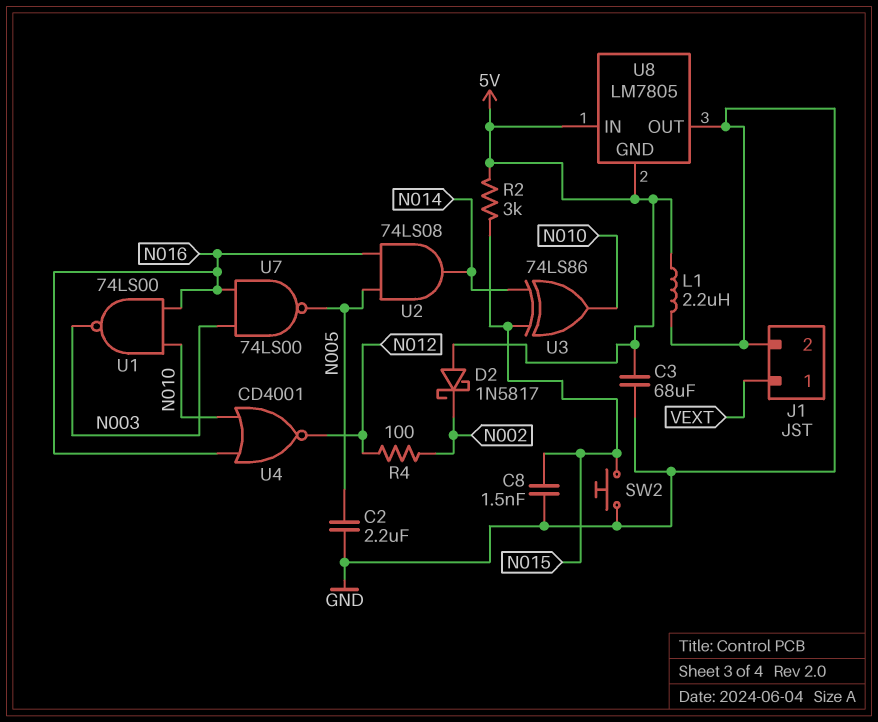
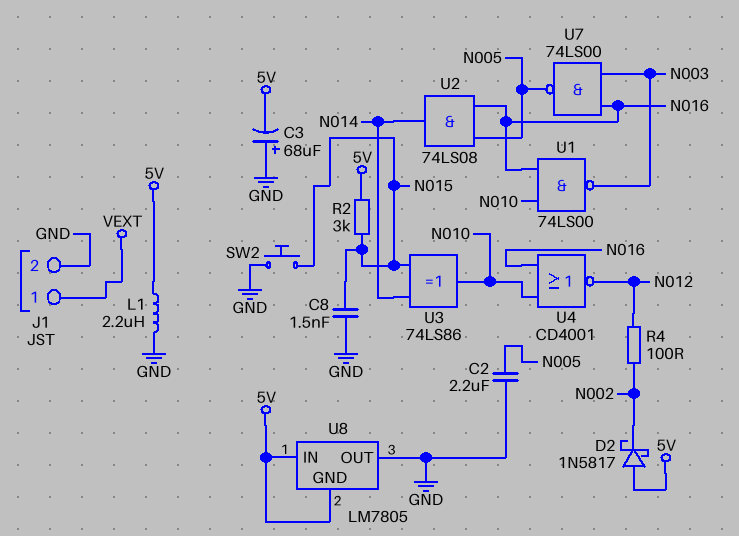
C3: 68uF (5V, GND) -> 68uF (plus GND, minus 5V)

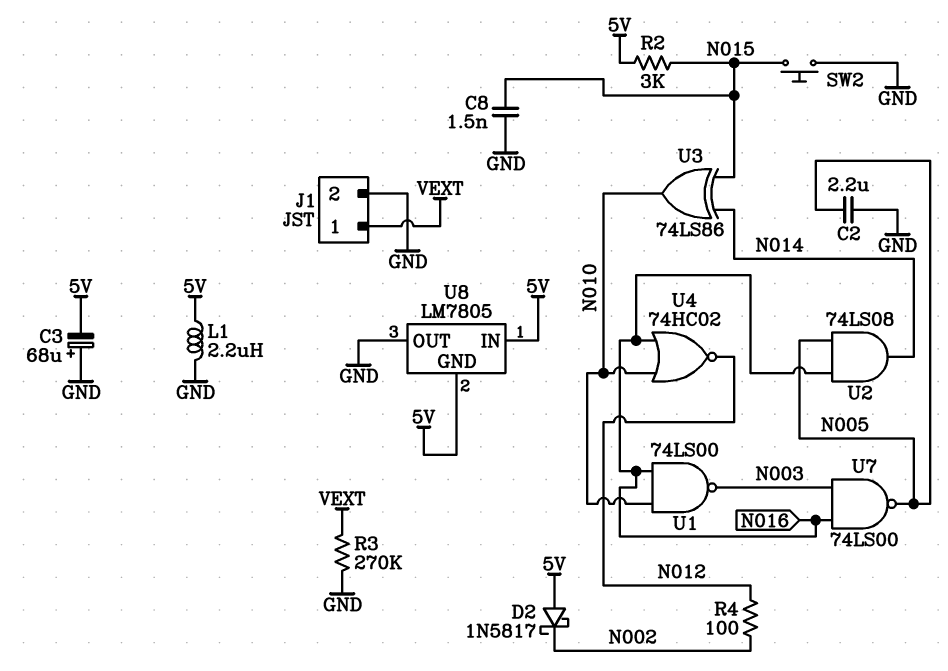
R3: none -> 270k (GND, VEXT)
U4: NOR CD4001 (in N010, in N016, out N012) -> NOR 74HC02 (in N010, in N016, out N012)

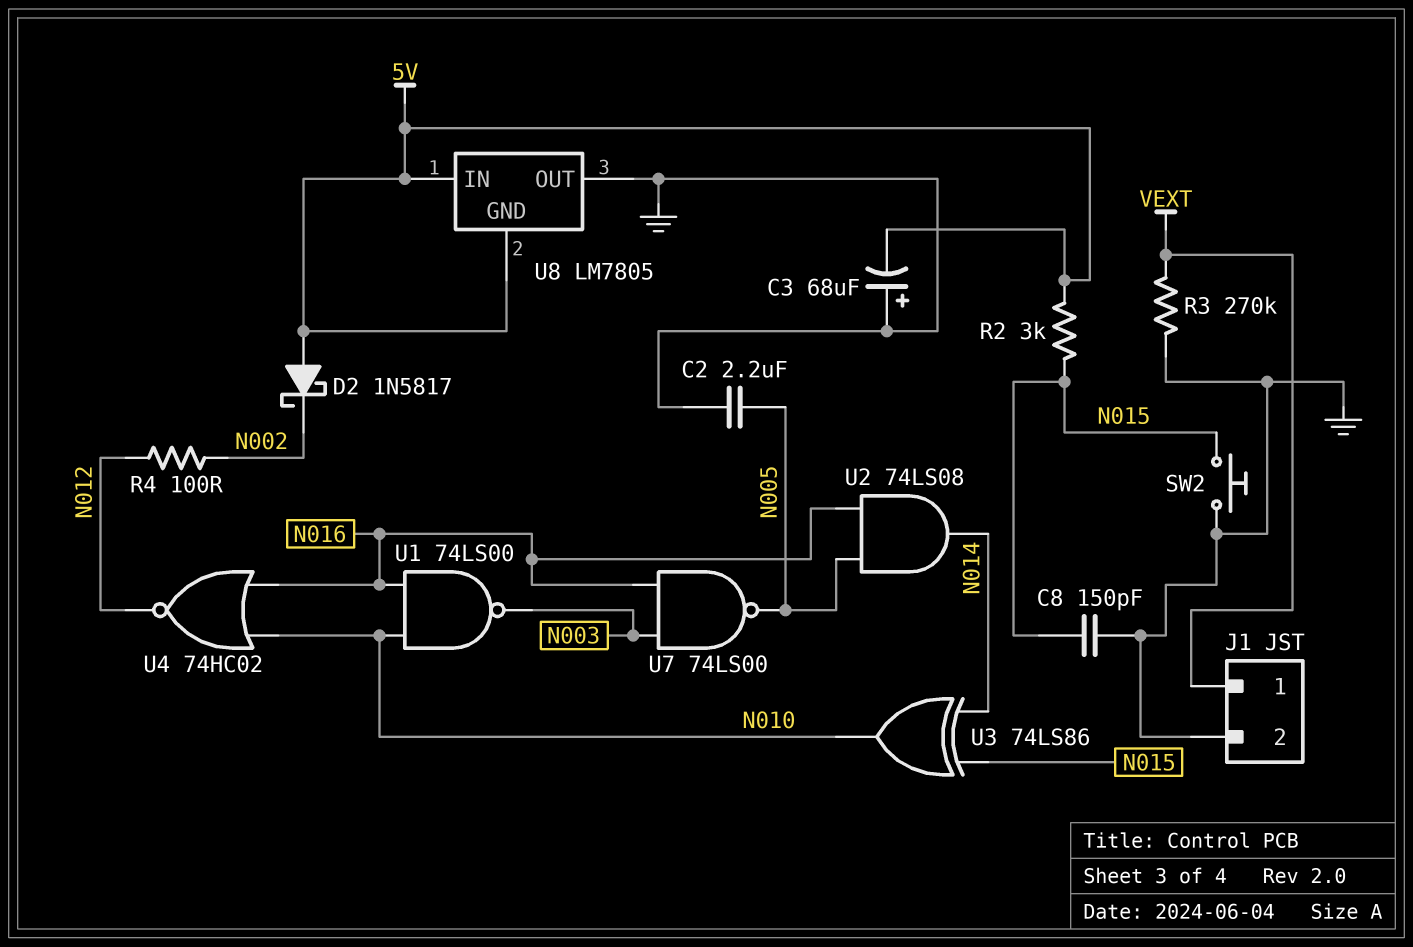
C8: 1.5nF (GND, N015) -> 150pF (GND, N015)
L1: 2.2uH (5V, GND) -> none

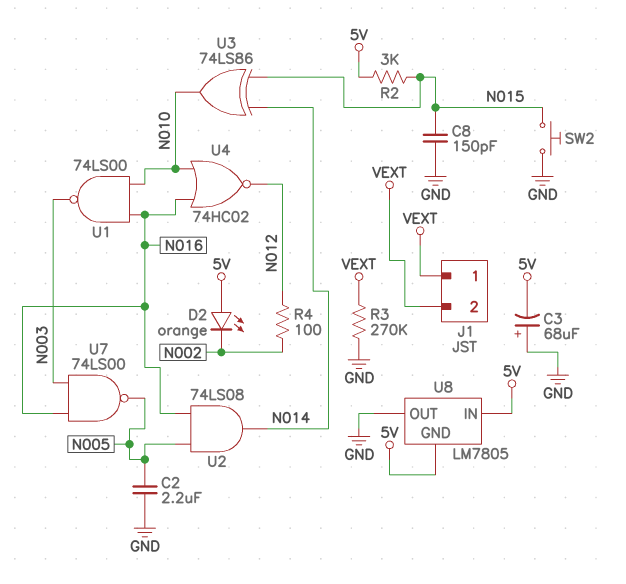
D2: schottky 1N5817 (A 5V, K N002) -> LED orange (A 5V, K N002)
J1 pin 2: GND -> VEXT

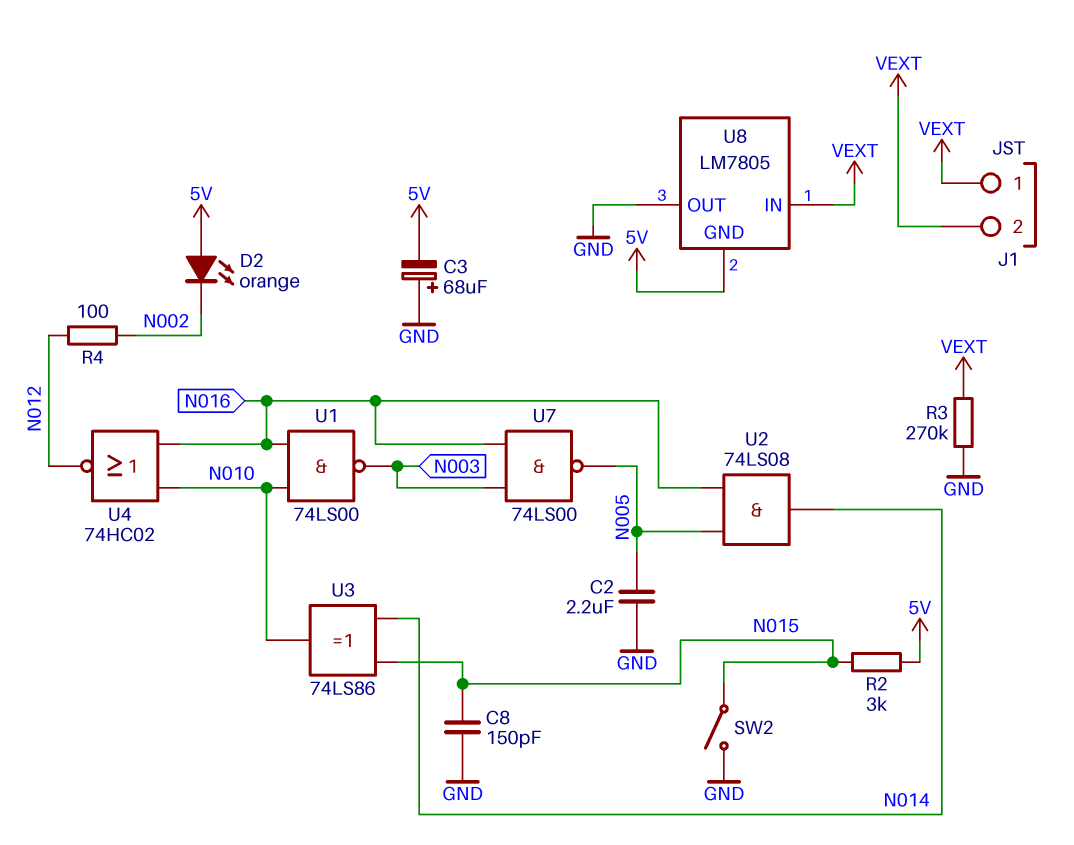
SW2: button (GND, N015) -> switch (GND, N015)
U8 pin IN: 5V -> VEXT

